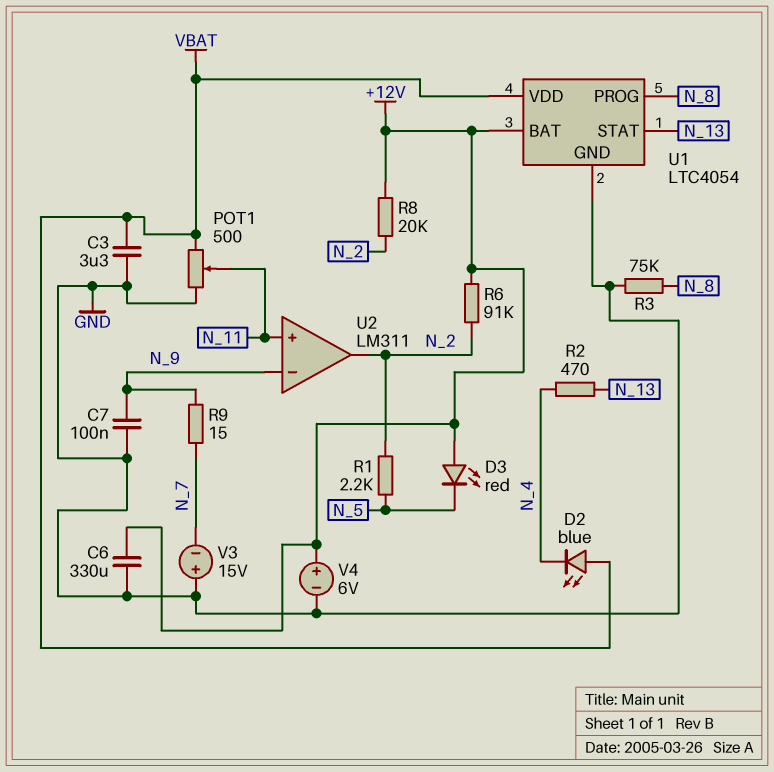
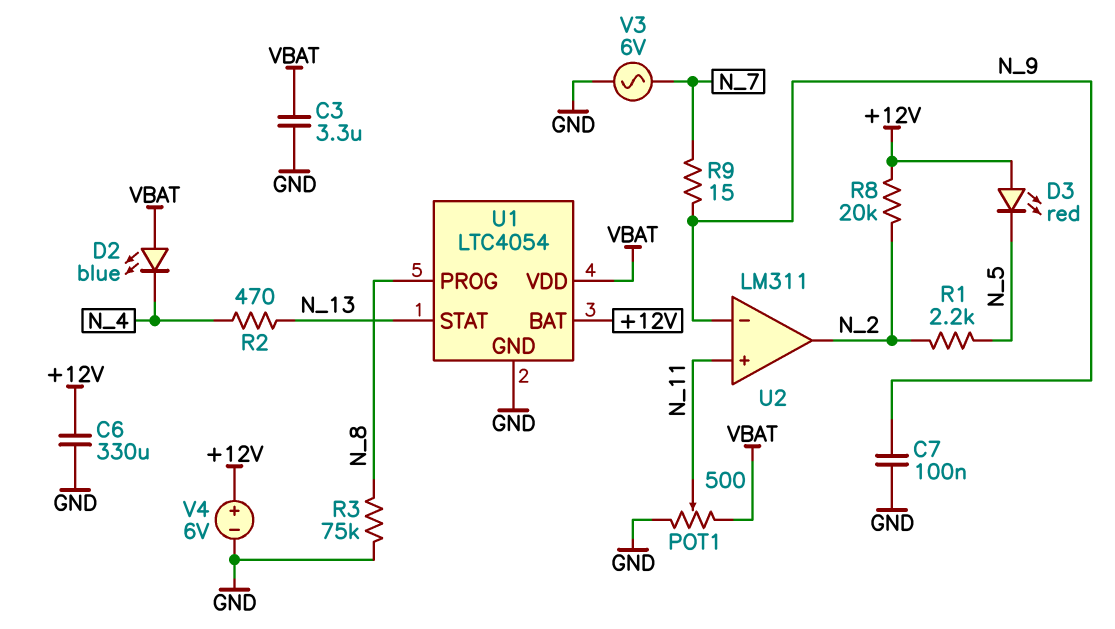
R6: 91k (+12V, N_2) -> none
V3: 15V (plus GND, minus N_7) -> AC 6V (GND, N_7)

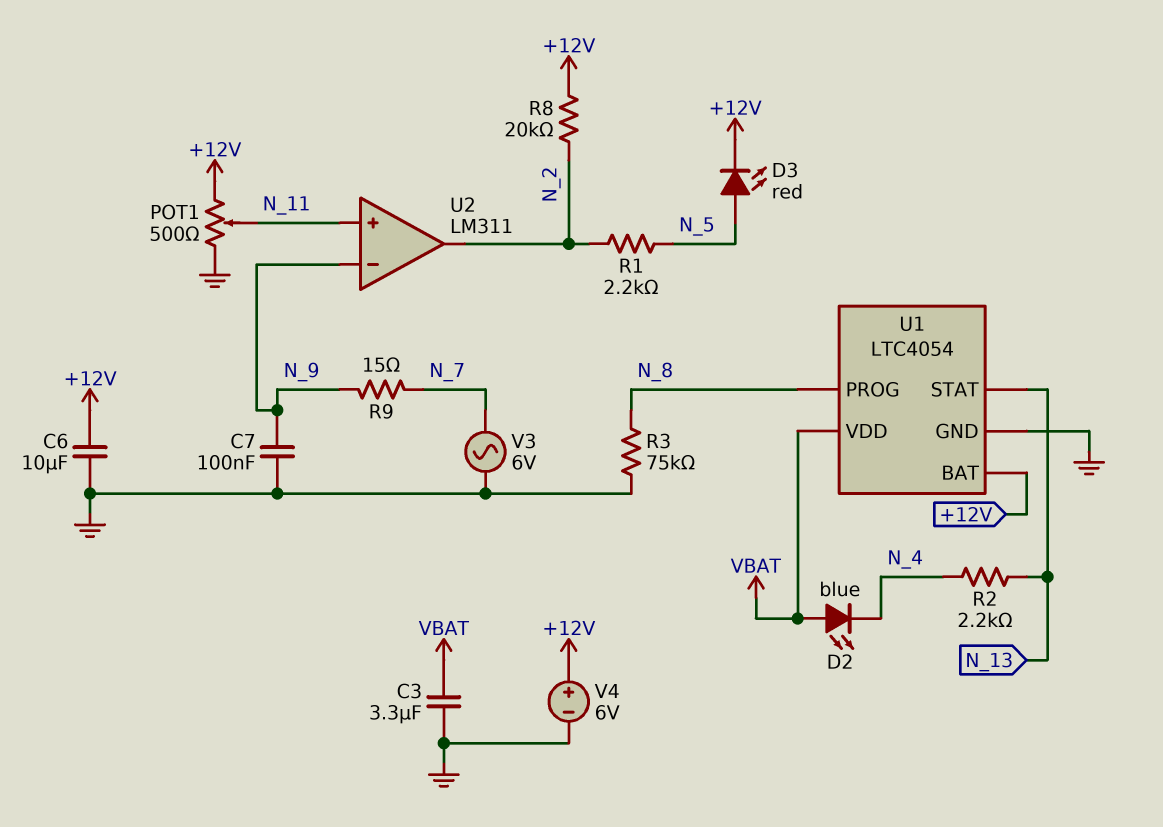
C6: 330uF (+12V, GND) -> 10uF (+12V, GND)
D3: LED red (A +12V, K N_5) -> LED red (A N_5, K +12V)
POT1: 500 (GND, VBAT, wiper N_11) -> 500 (+12V, GND, wiper N_11)
R2: 470 (N_4, N_13) -> 2.2k (N_4, N_13)

